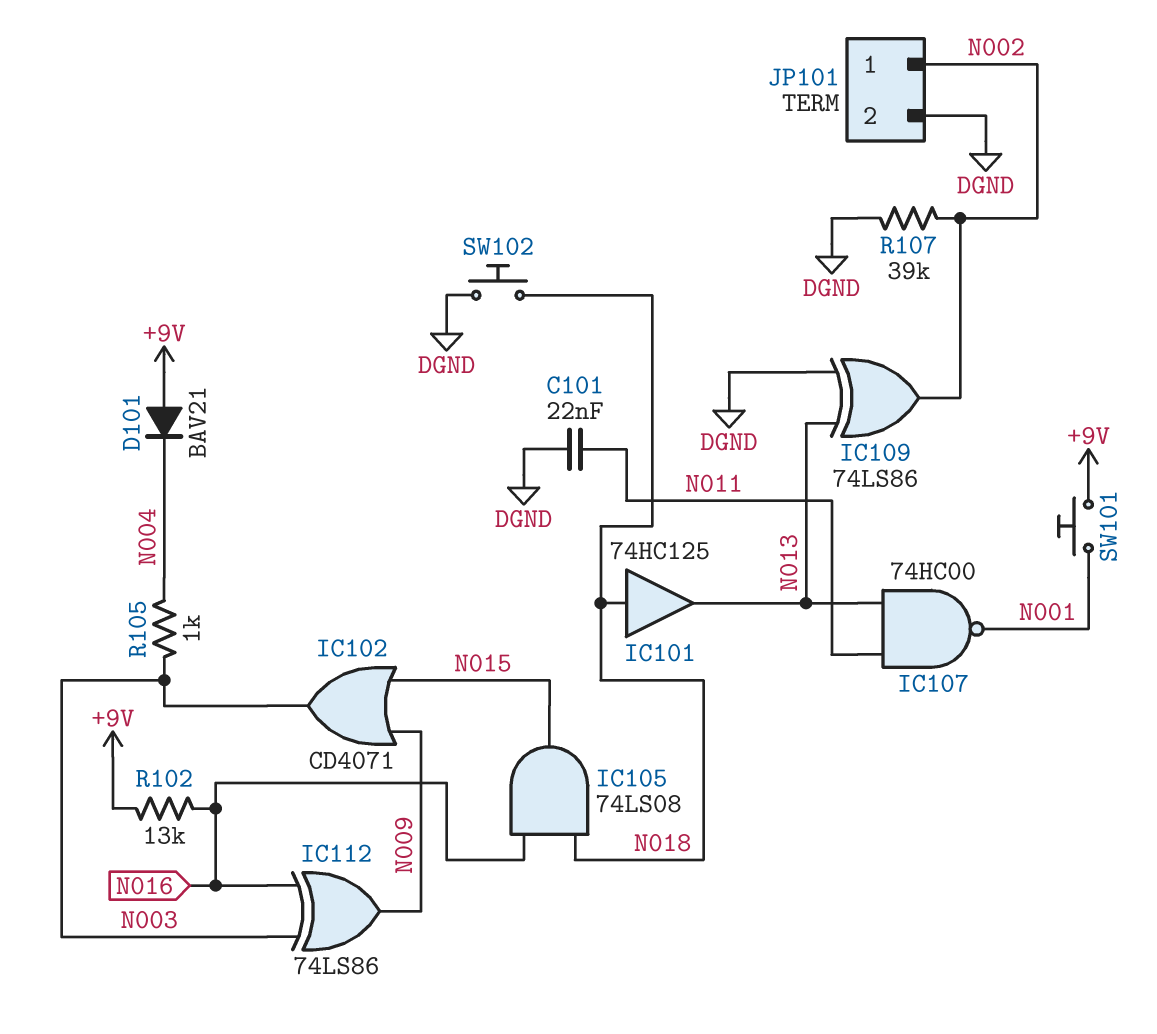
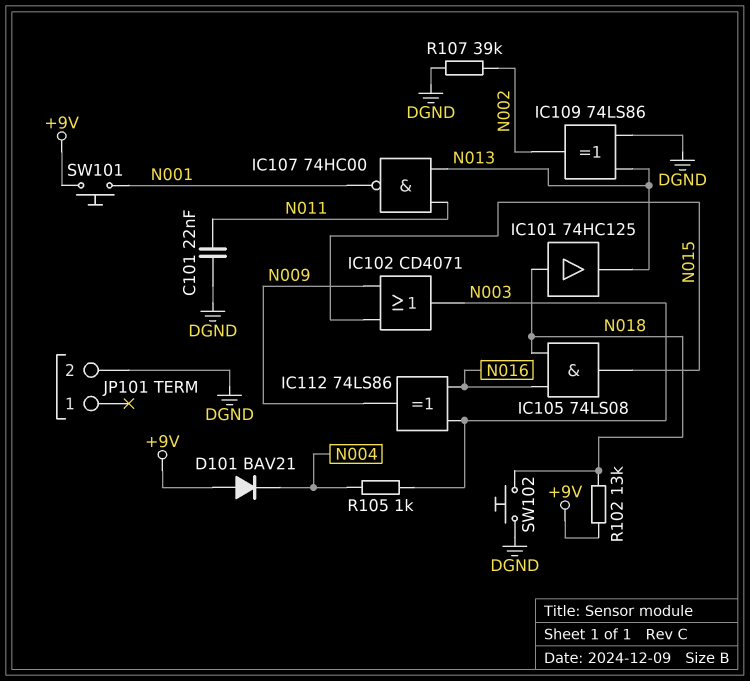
JP101 pin 1: N002 -> none
R102: 13k (+9V, N016) -> 13k (+9V, N018)

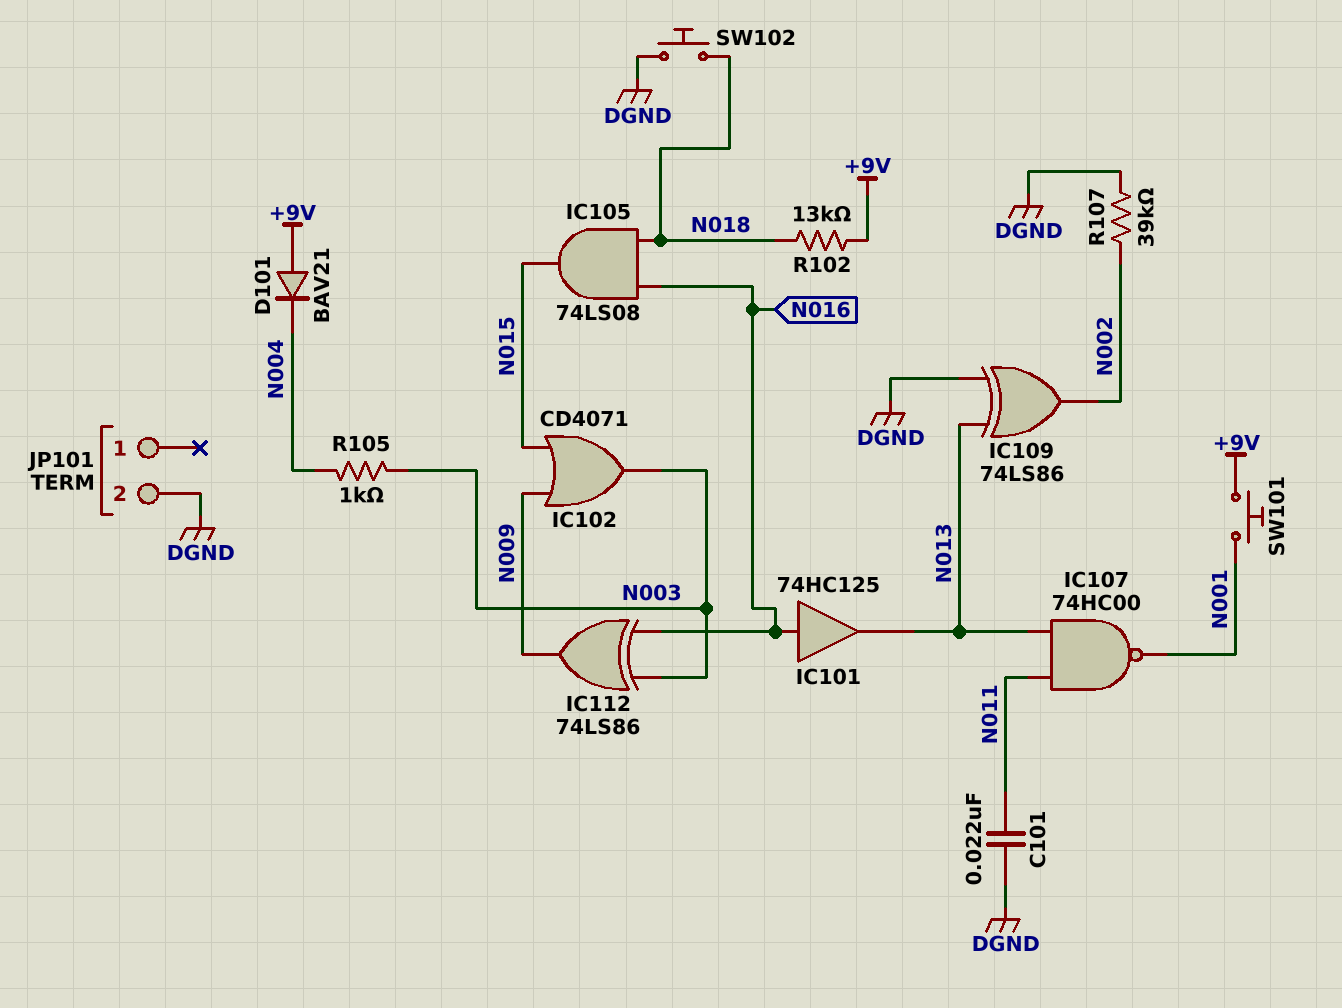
IC101: buffer 74HC125 (in N018, out N013) -> buffer 74HC125 (in N016, out N013)

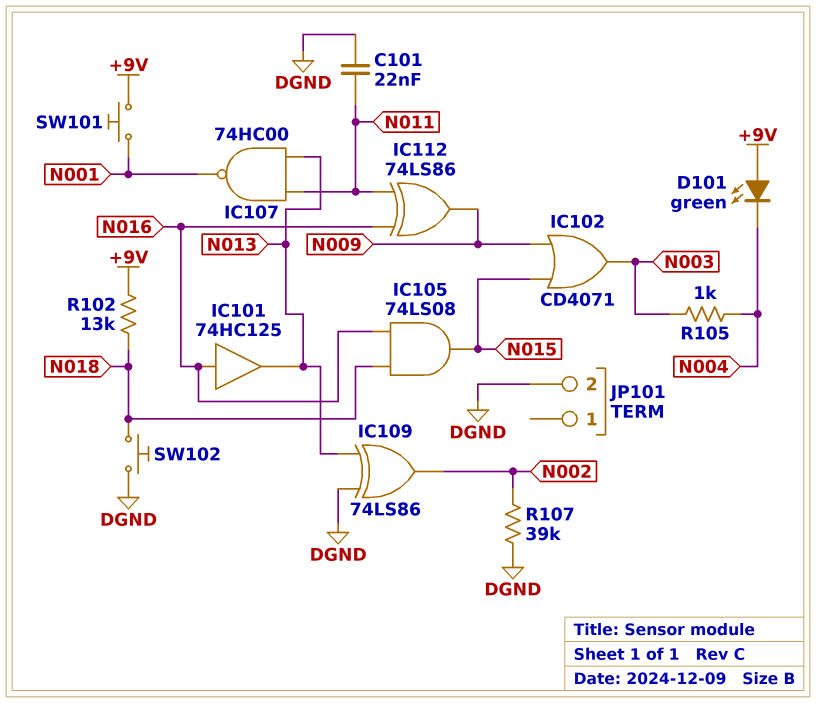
D101: diode BAV21 (A +9V, K N004) -> LED green (A +9V, K N004)
IC112: XOR 74LS86 (in N003, in N016, out N009) -> XOR 74LS86 (in N011, in N016, out N009)

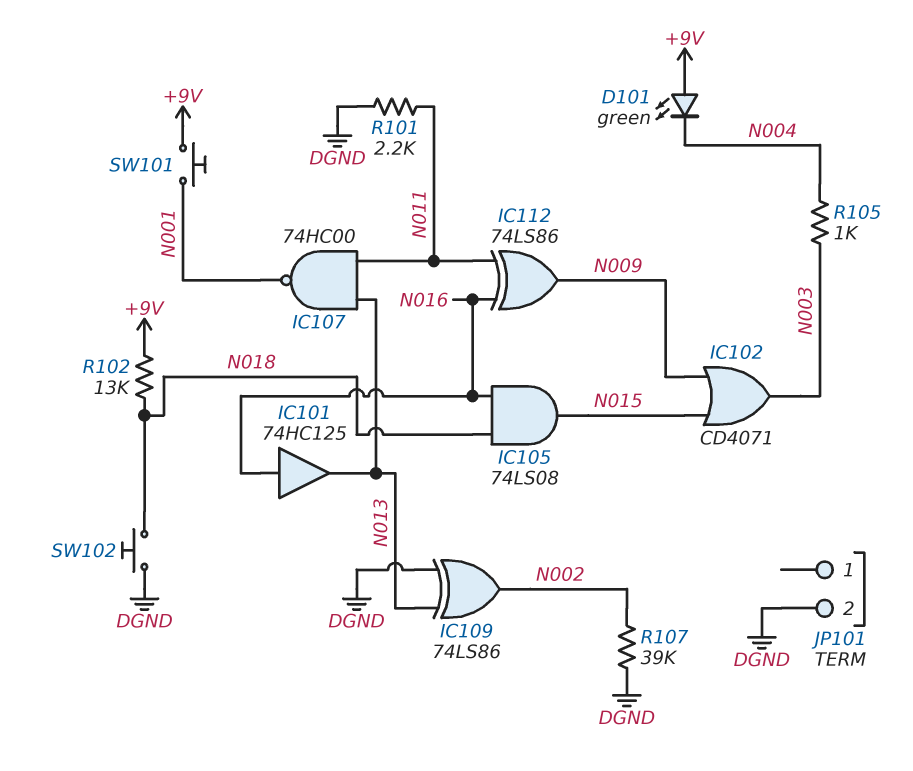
C101: 22nF (DGND, N011) -> none
R101: none -> 2.2k (DGND, N011)

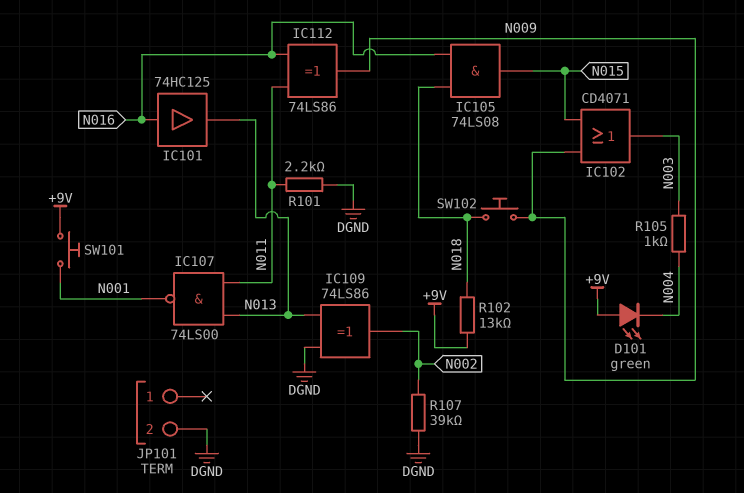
IC107: NAND 74HC00 (in N011, in N013, out N001) -> NAND 74LS00 (in N011, in N013, out N001)
SW102: button (DGND, N018) -> button (N009, N018)

